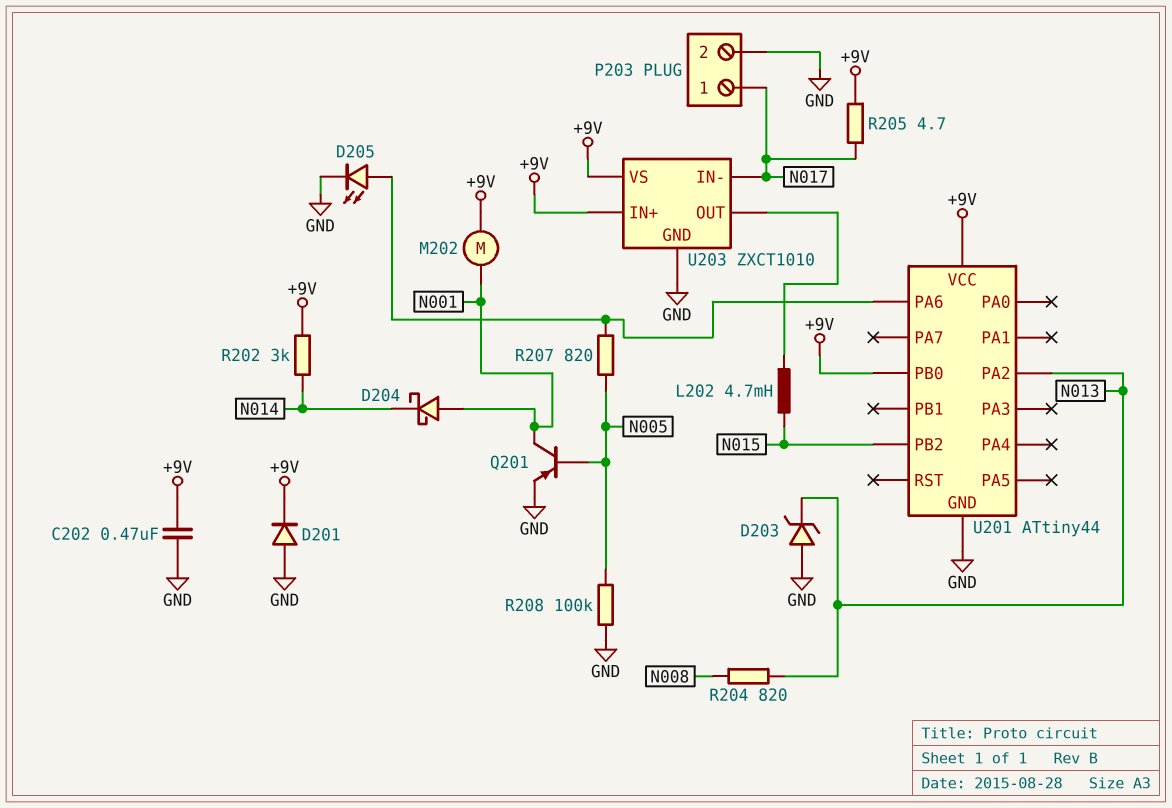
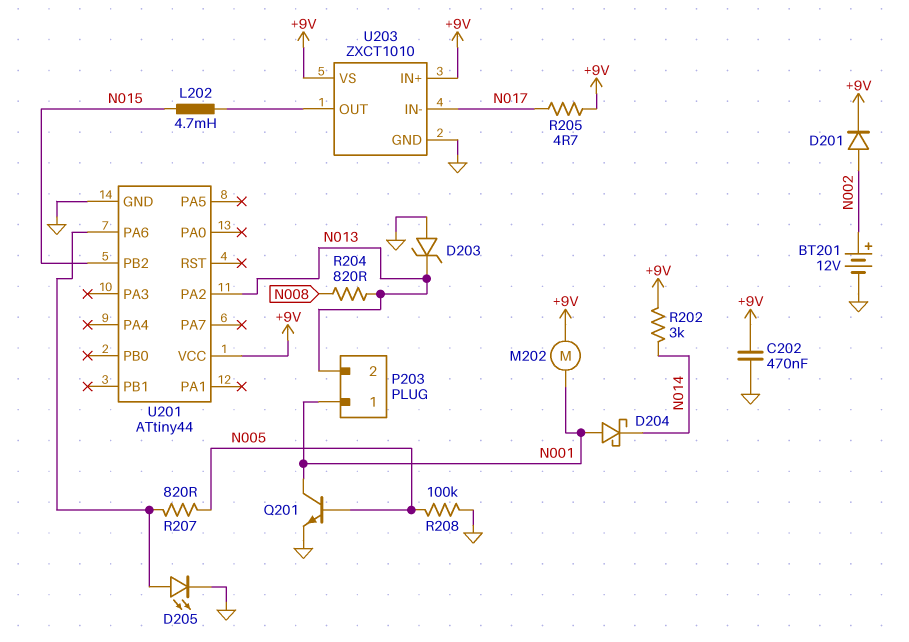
BT201: none -> 12V (plus N002, minus GND)
D201: diode (A GND, K +9V) -> diode (A N002, K +9V)
P203 pin 1: N017 -> N001
P203 pin 2: GND -> N013
Q201: PNP (B N005, C N001, E GND) -> NPN (B N005, C N001, E GND)
U201 pin PB0: +9V -> none

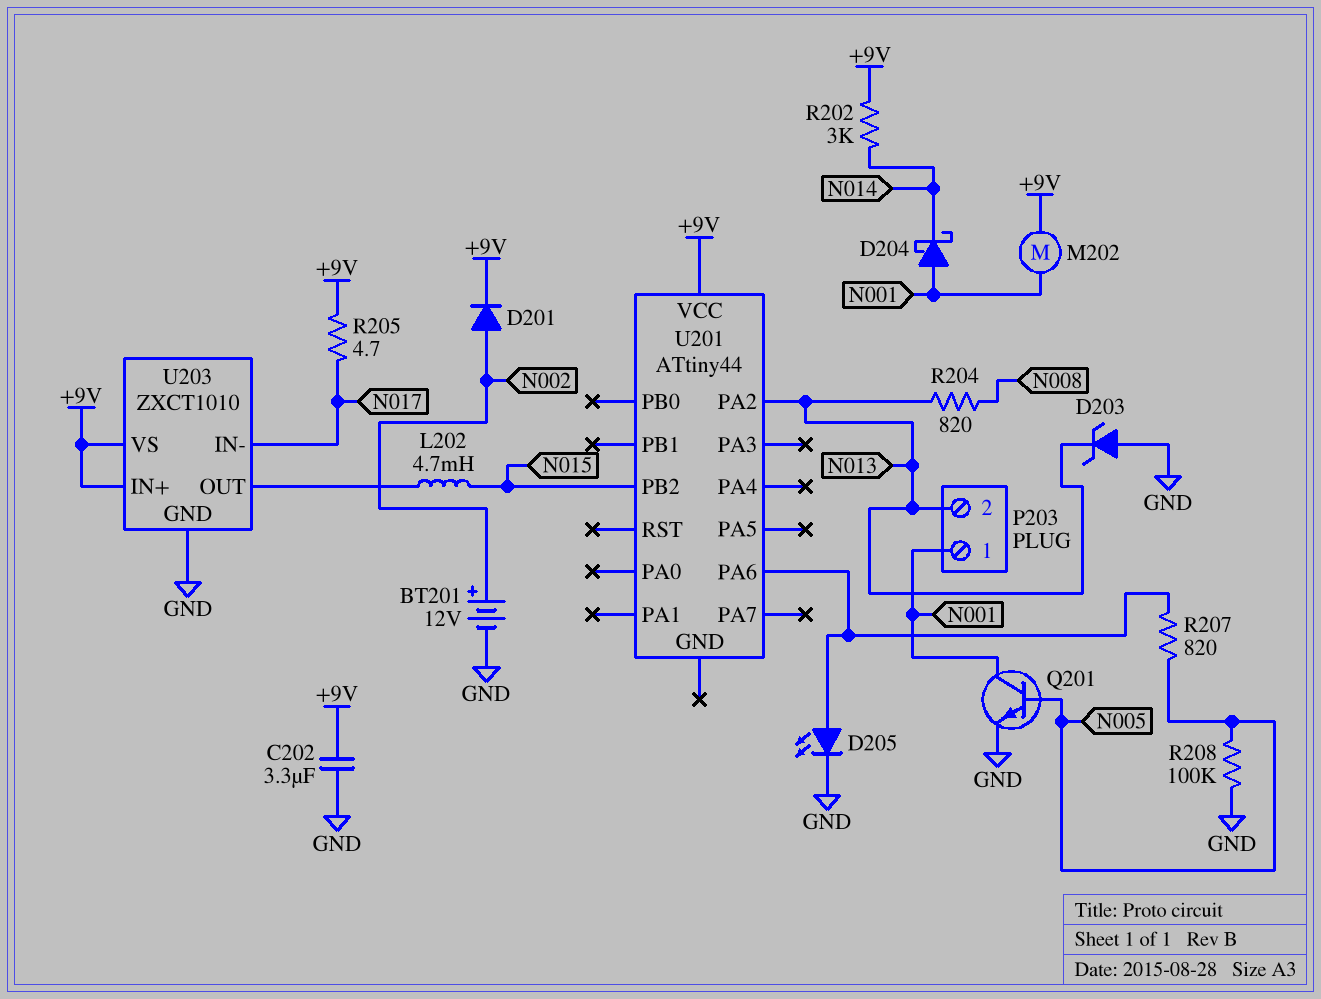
C202: 470nF (+9V, GND) -> 3.3uF (+9V, GND)
U201 pin GND: GND -> none

